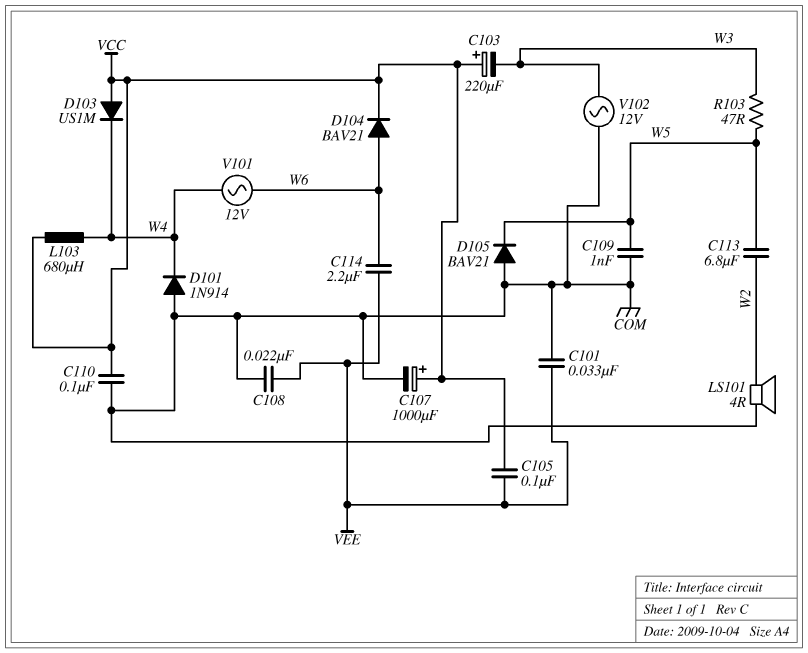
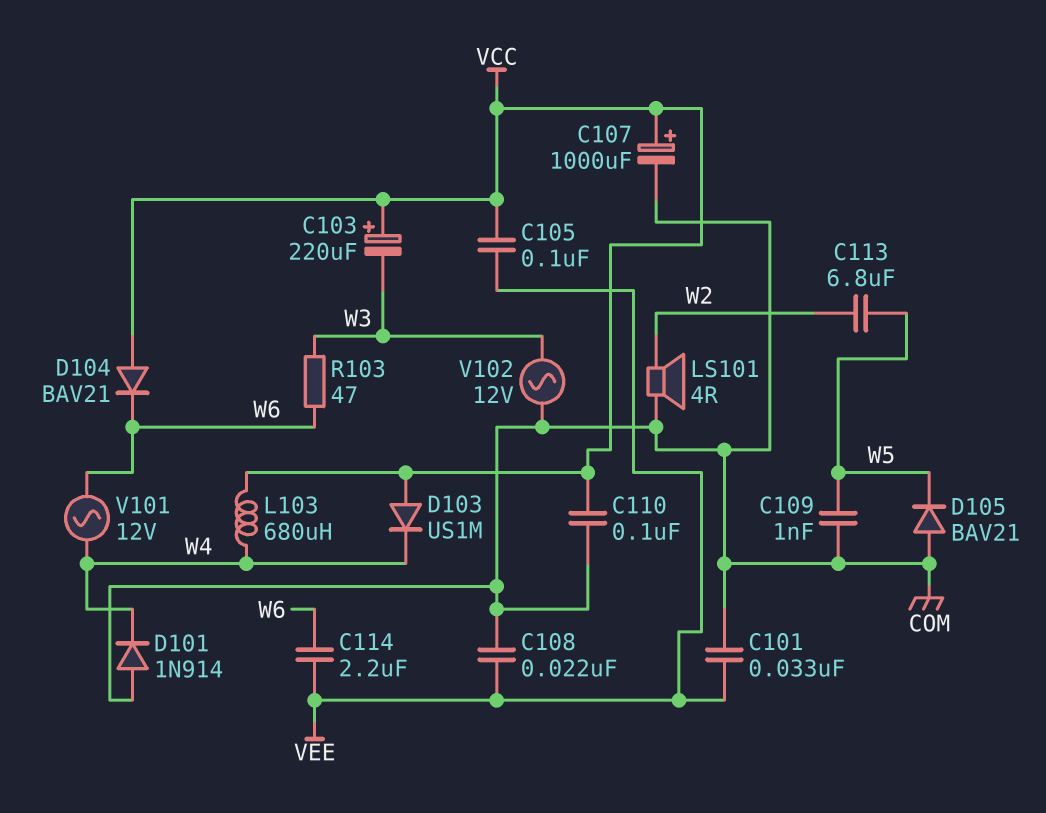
D104: diode BAV21 (A W6, K VCC) -> diode BAV21 (A VCC, K W6)
R103: 47 (W3, W5) -> 47 (W3, W6)

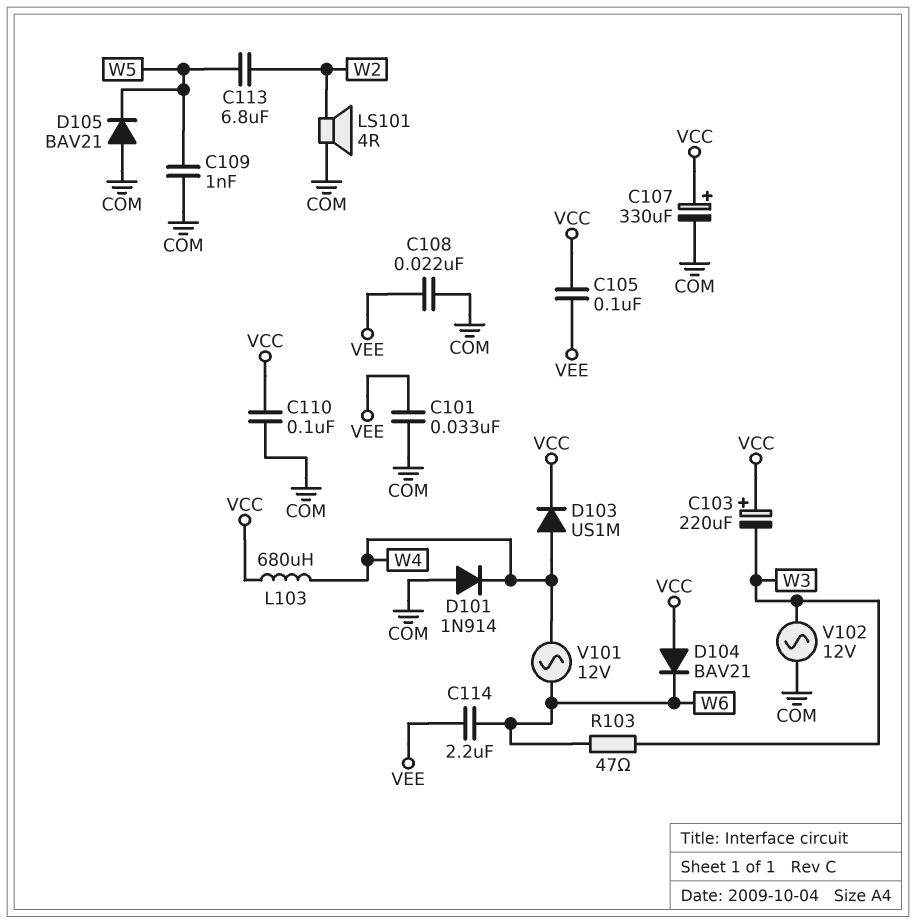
C107: 1000uF (plus VCC, minus COM) -> 330uF (plus VCC, minus COM)
D103: diode US1M (A VCC, K W4) -> diode US1M (A W4, K VCC)

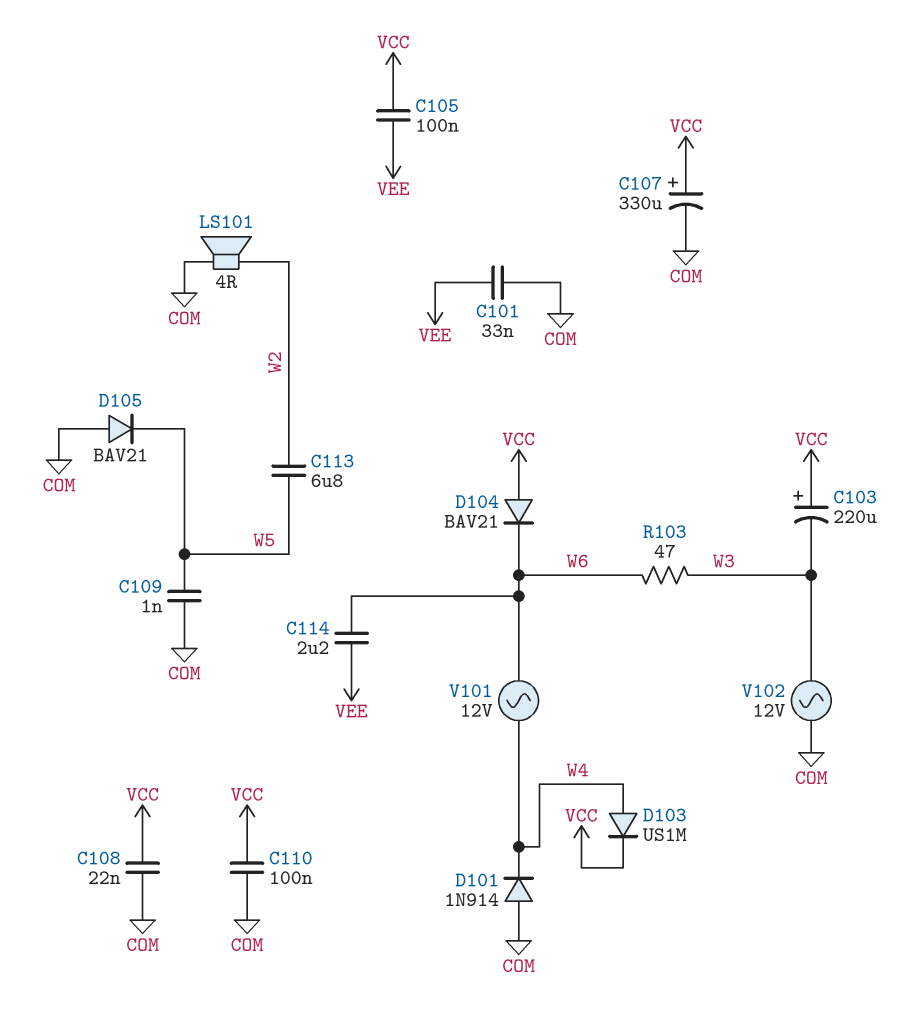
C108: 22nF (COM, VEE) -> 22nF (COM, VCC)
L103: 680uH (VCC, W4) -> none

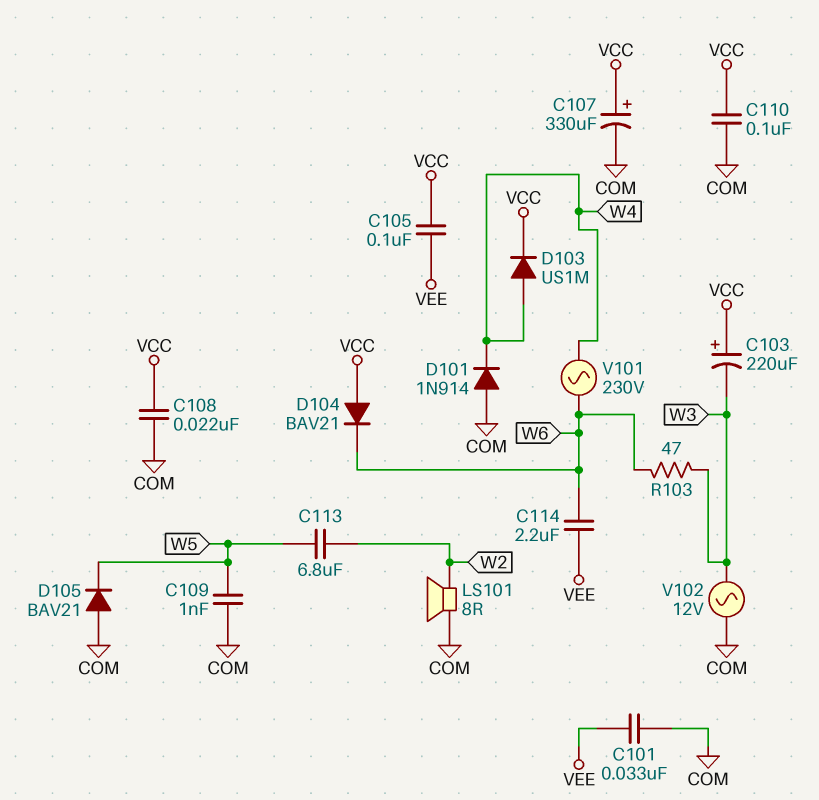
LS101: speaker 4R (COM, W2) -> speaker 8R (COM, W2)
V101: AC 12V (W4, W6) -> AC 230V (W4, W6)

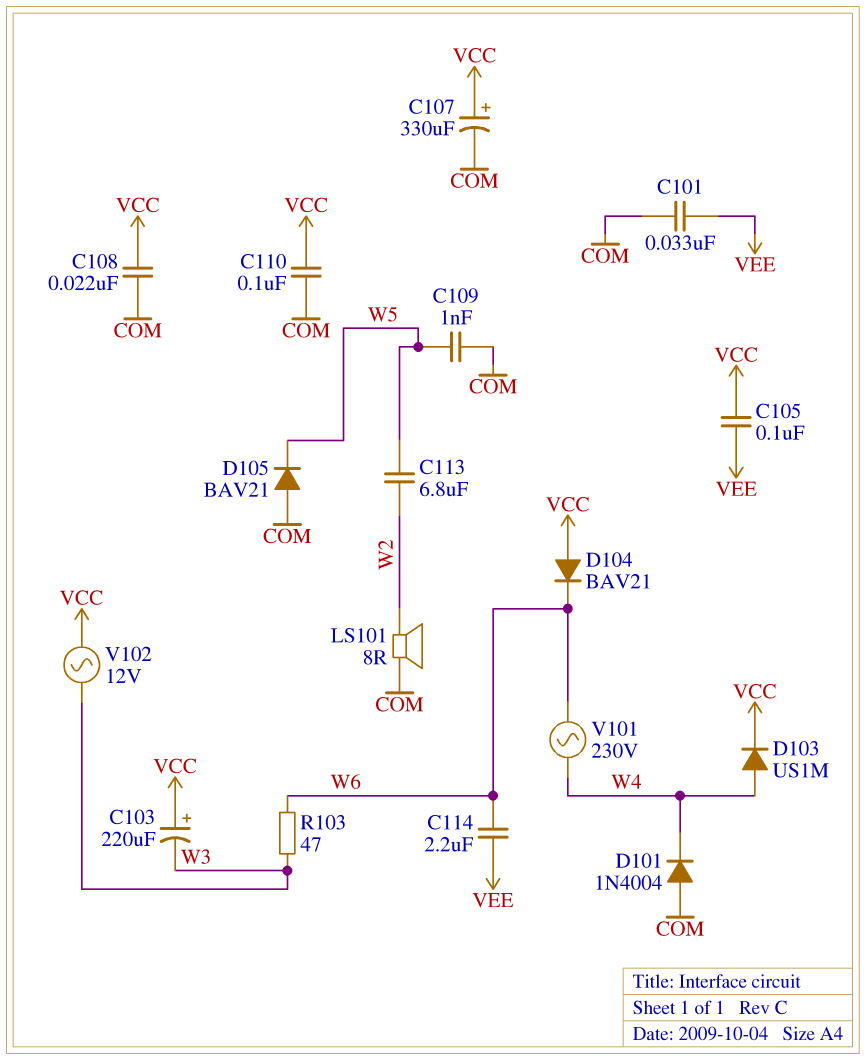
D101: diode 1N914 (A COM, K W4) -> diode 1N4004 (A COM, K W4)
V102: AC 12V (COM, W3) -> AC 12V (VCC, W3)

